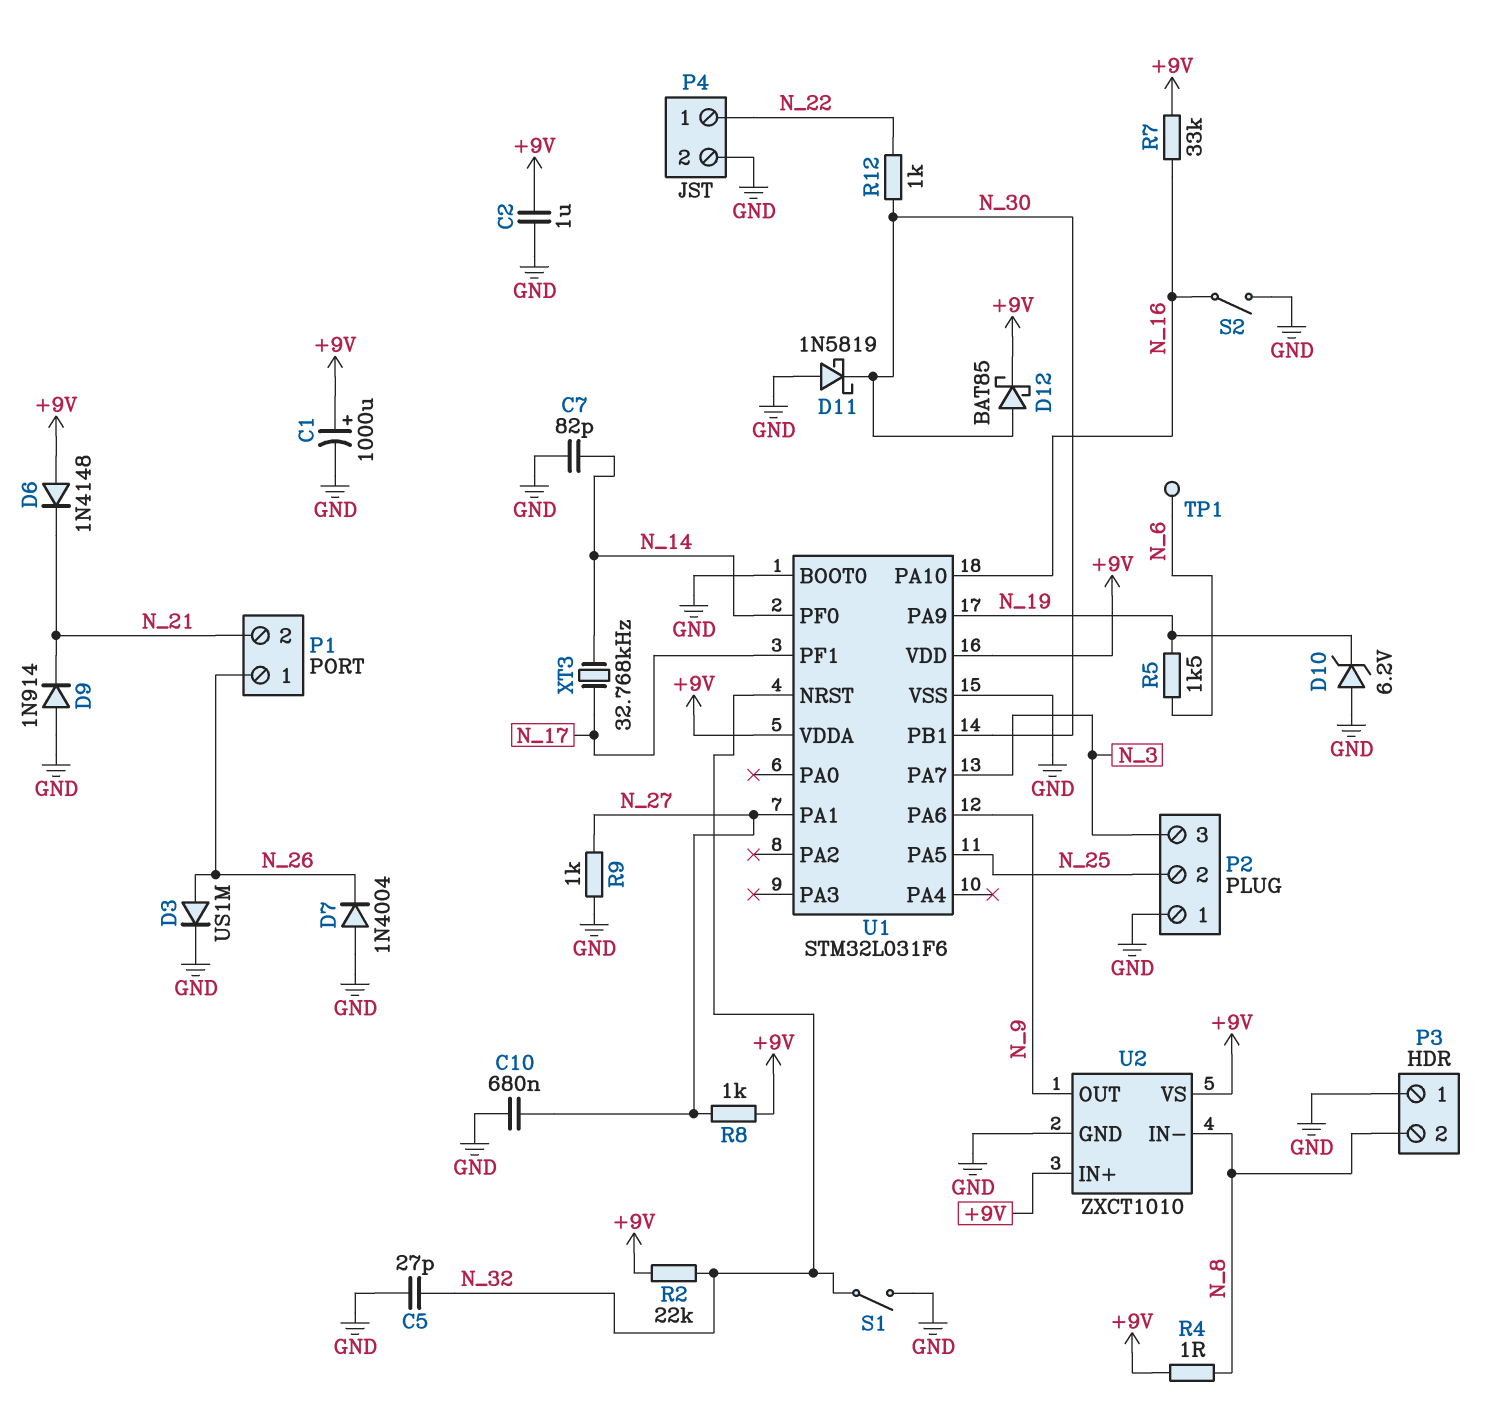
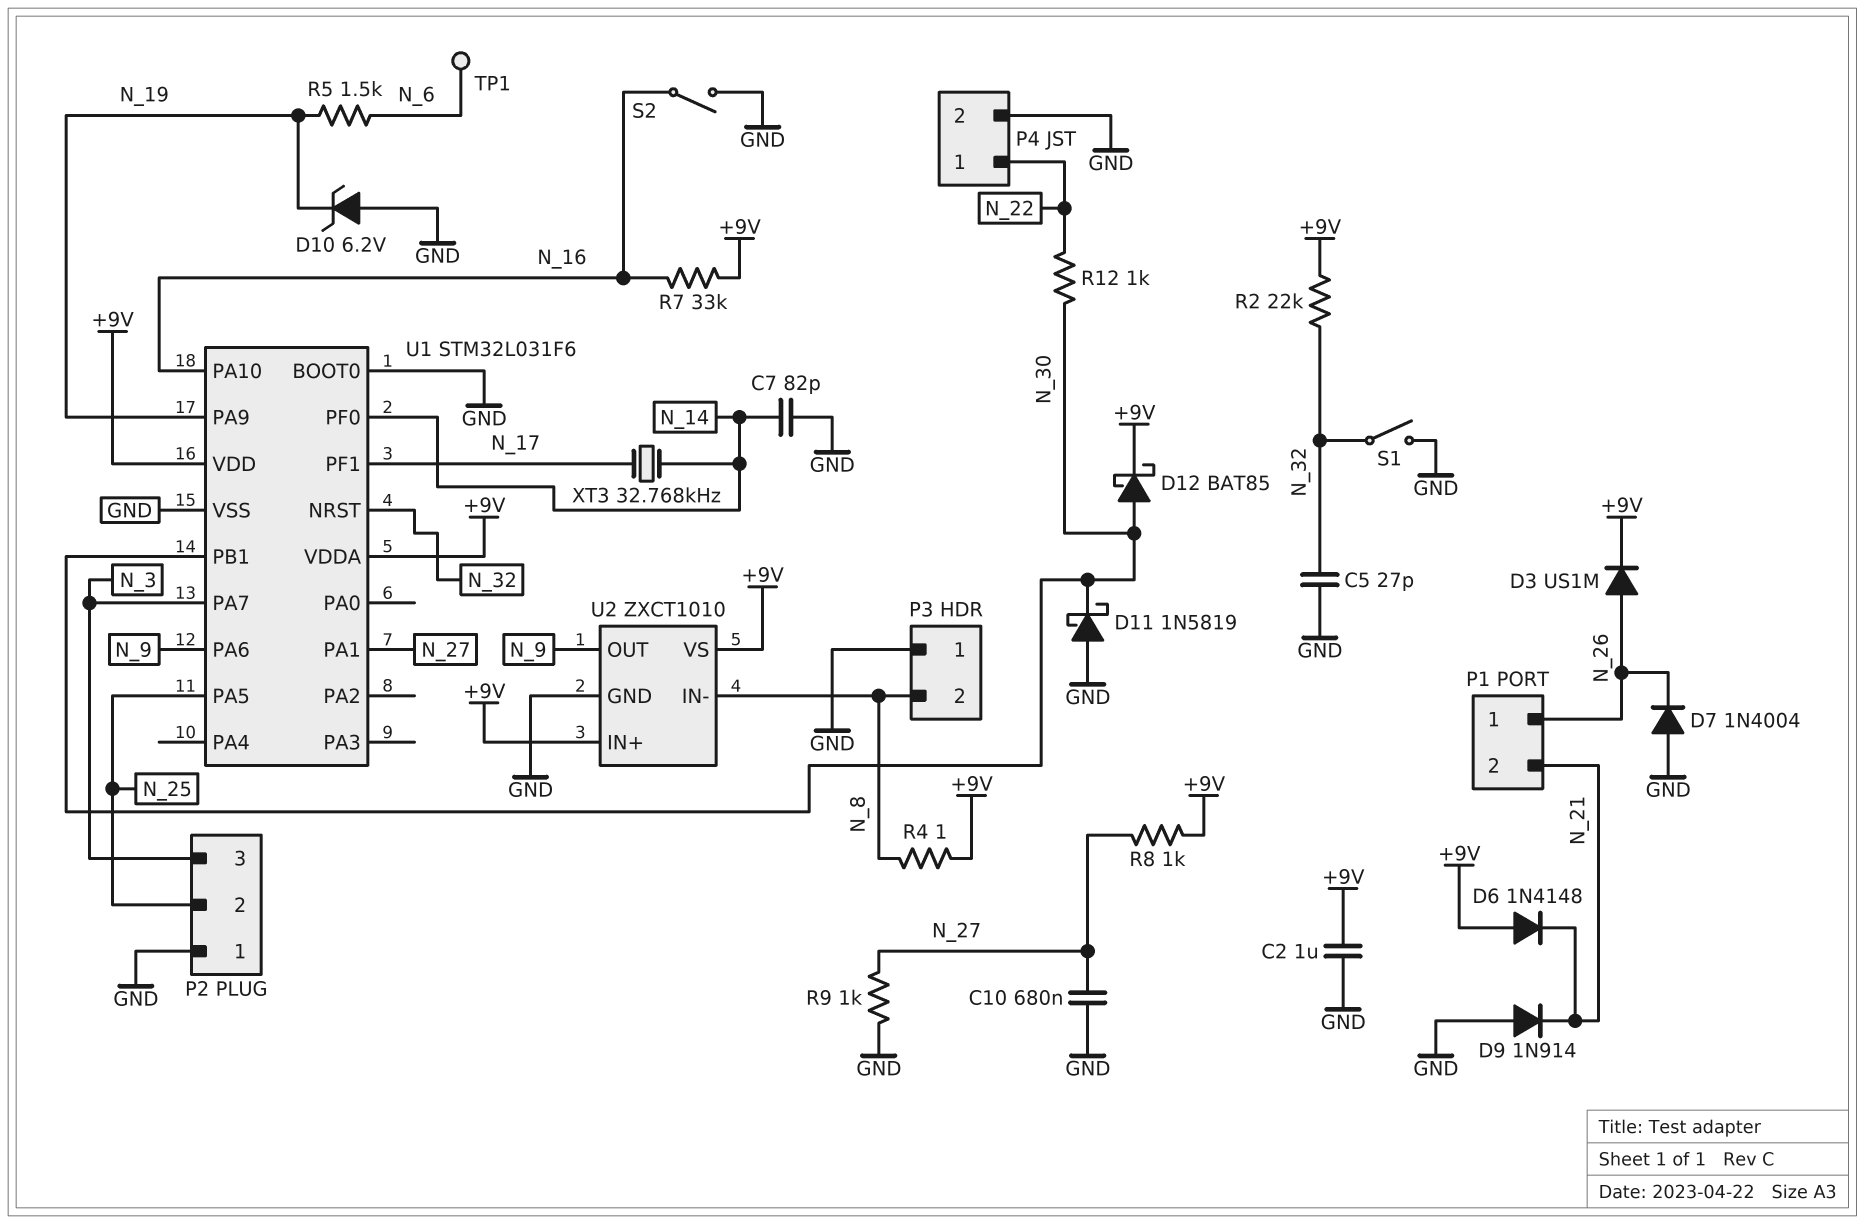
C1: 1000uF (plus +9V, minus GND) -> none
D3: diode US1M (A N_26, K GND) -> diode US1M (A N_26, K +9V)

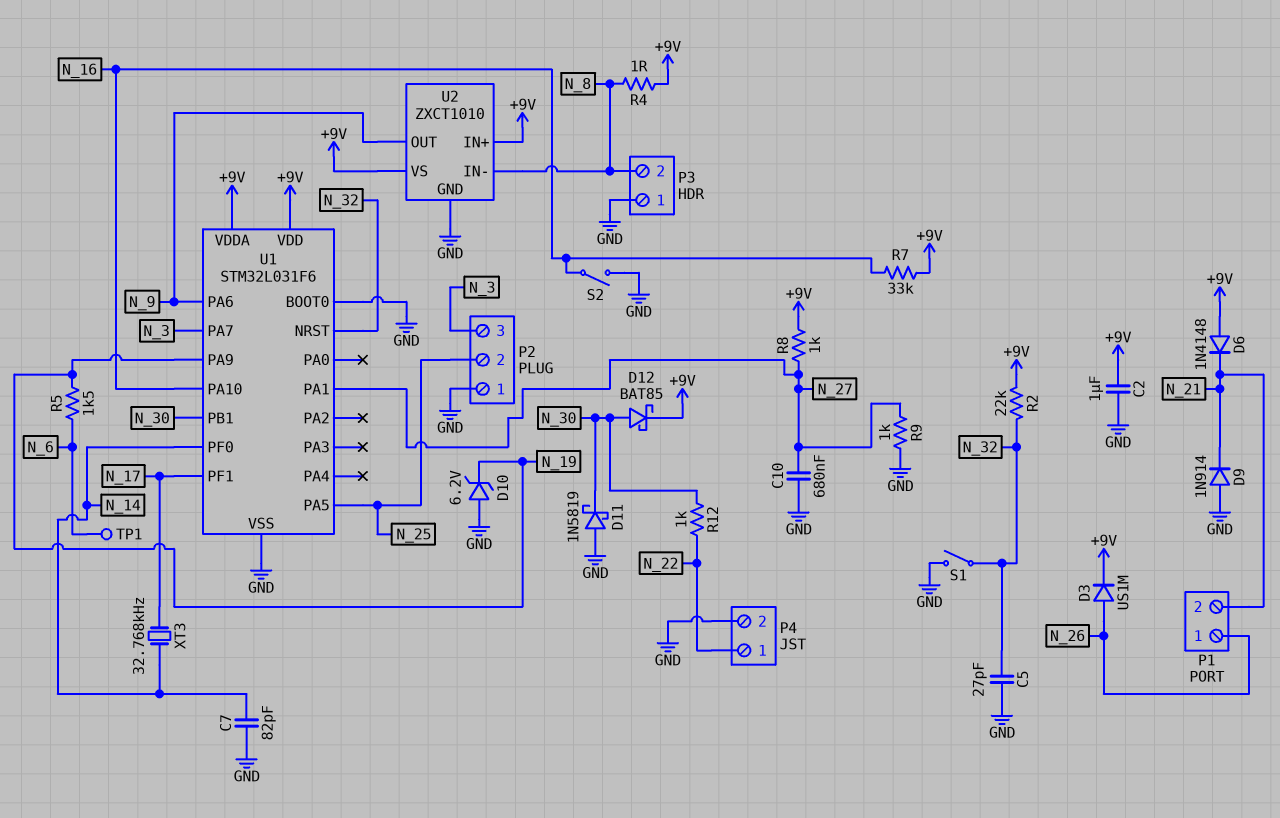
D7: diode 1N4004 (A GND, K N_26) -> none

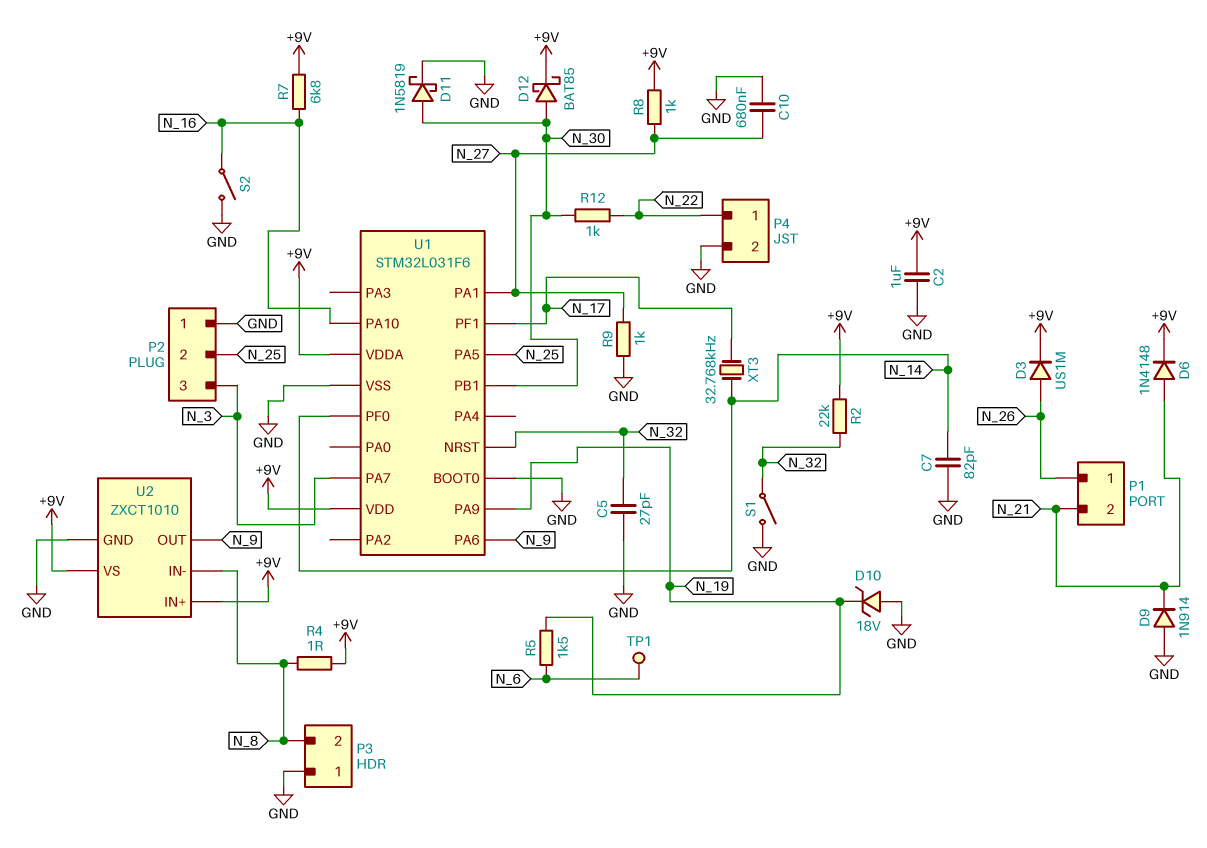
D6: diode 1N4148 (A +9V, K N_21) -> diode 1N4148 (A N_21, K +9V)
D10: zener 6.2V (A GND, K N_19) -> zener 18V (A GND, K N_19)
D11: schottky 1N5819 (A GND, K N_30) -> schottky 1N5819 (A N_30, K GND)
R7: 33k (+9V, N_16) -> 6.8k (+9V, N_16)

